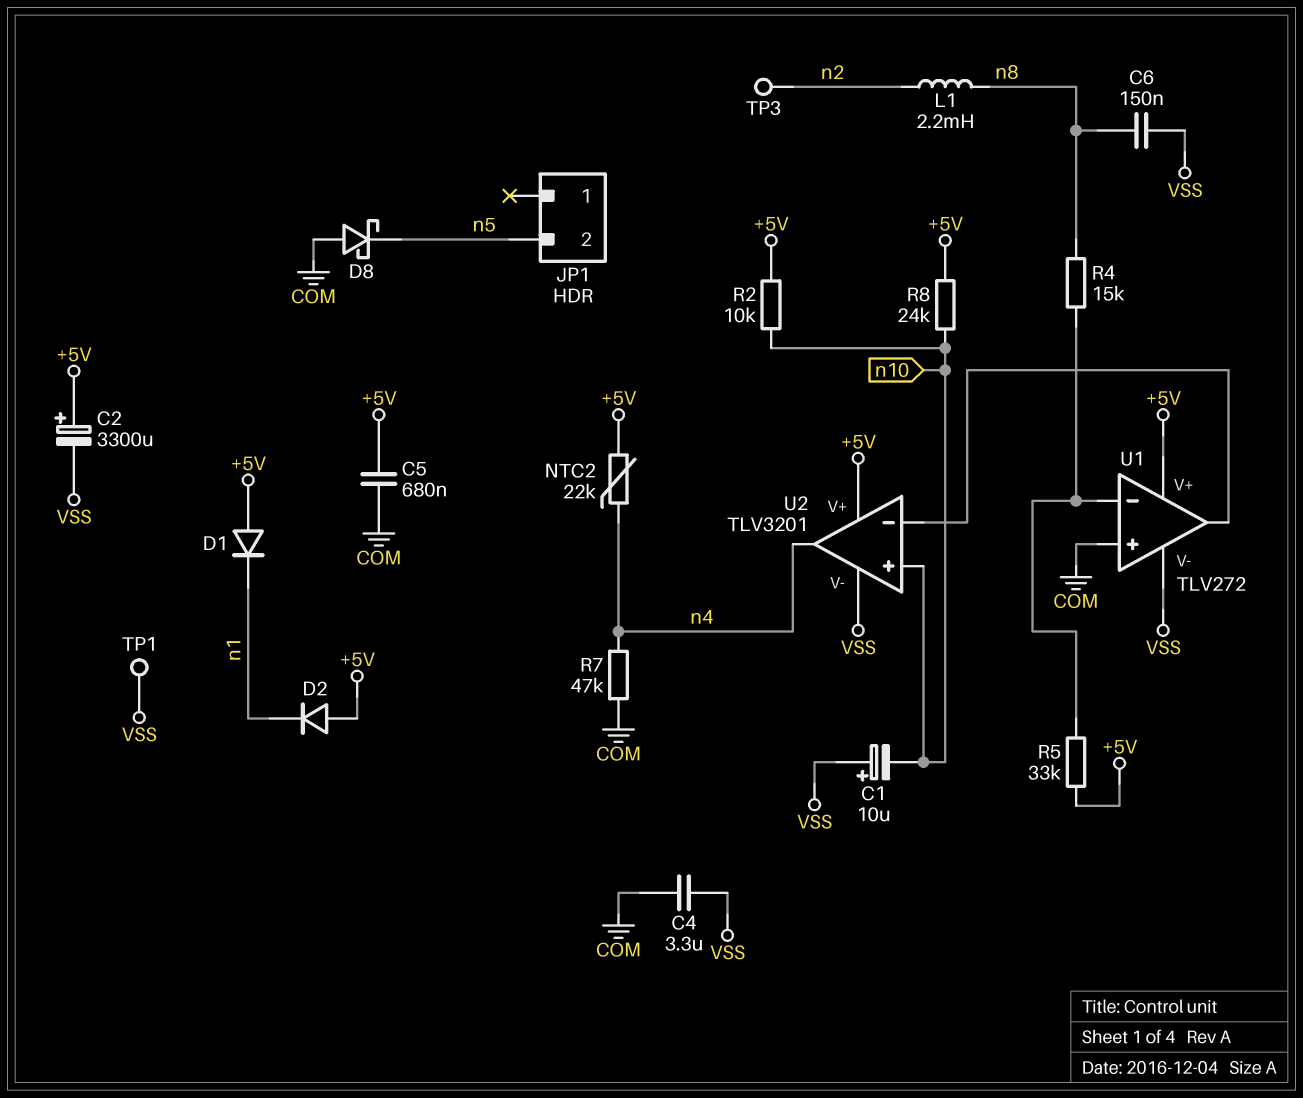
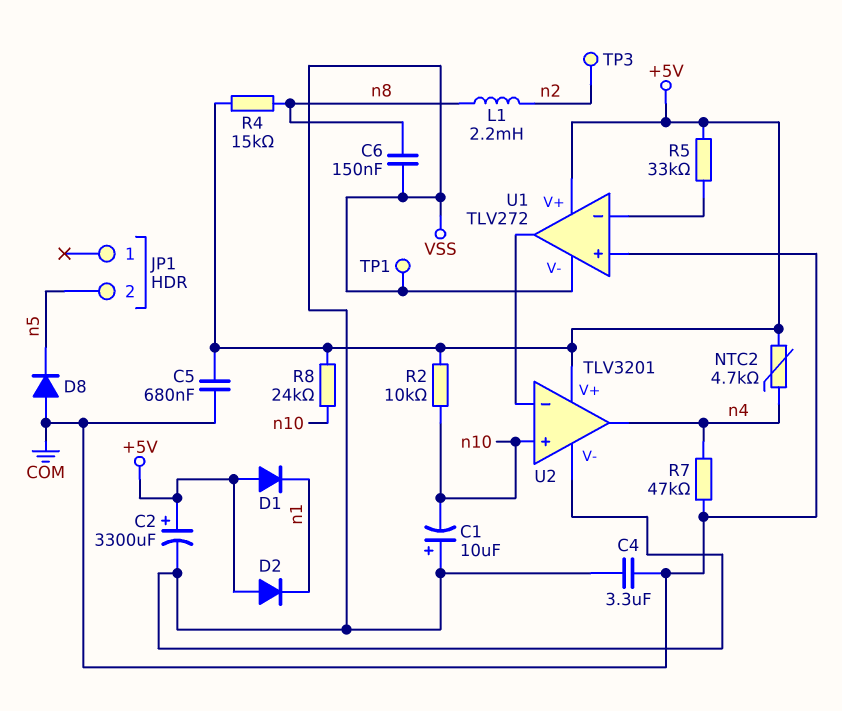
D8: schottky (A COM, K n5) -> diode (A COM, K n5)
NTC2: 22k (+5V, n4) -> 4.7k (+5V, n4)
R4: 15k (U1/in-, n8) -> 15k (+5V, n8)

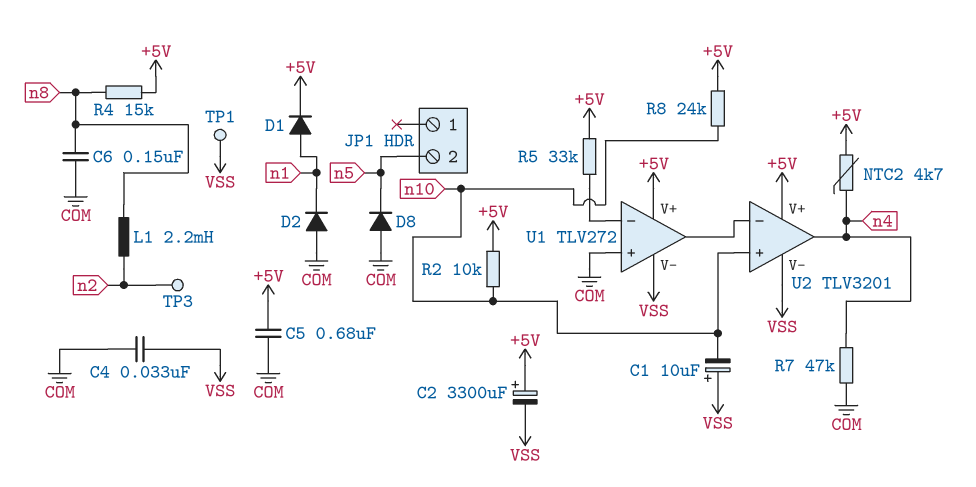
C4: 3.3uF (COM, VSS) -> 33nF (COM, VSS)
C6: 150nF (VSS, n8) -> 150nF (COM, n8)
D1: diode (A +5V, K n1) -> diode (A n1, K +5V)
D2: diode (A +5V, K n1) -> diode (A COM, K n1)

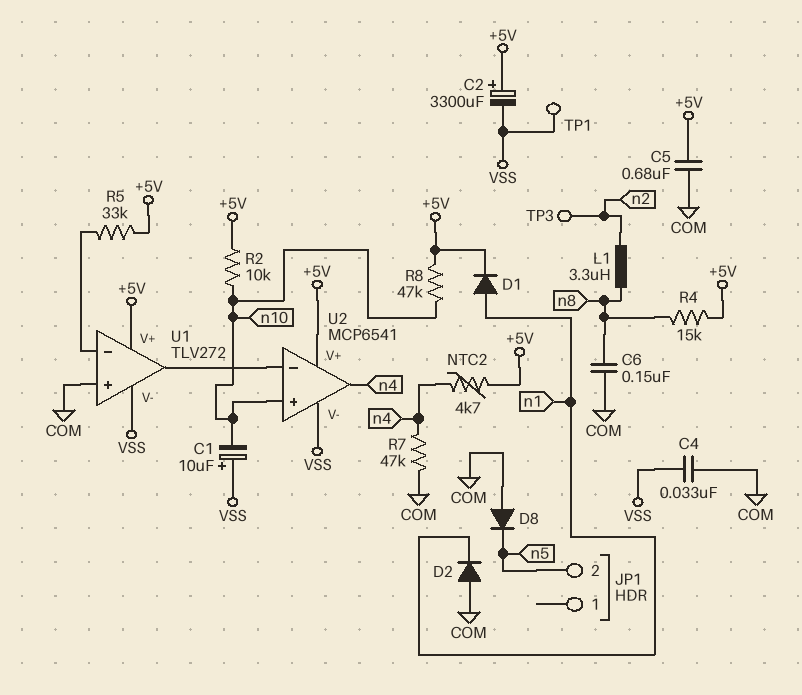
L1: 2.2mH (n2, n8) -> 3.3uH (n2, n8)
R8: 24k (+5V, n10) -> 47k (+5V, n10)
U2: TLV3201 -> MCP6541

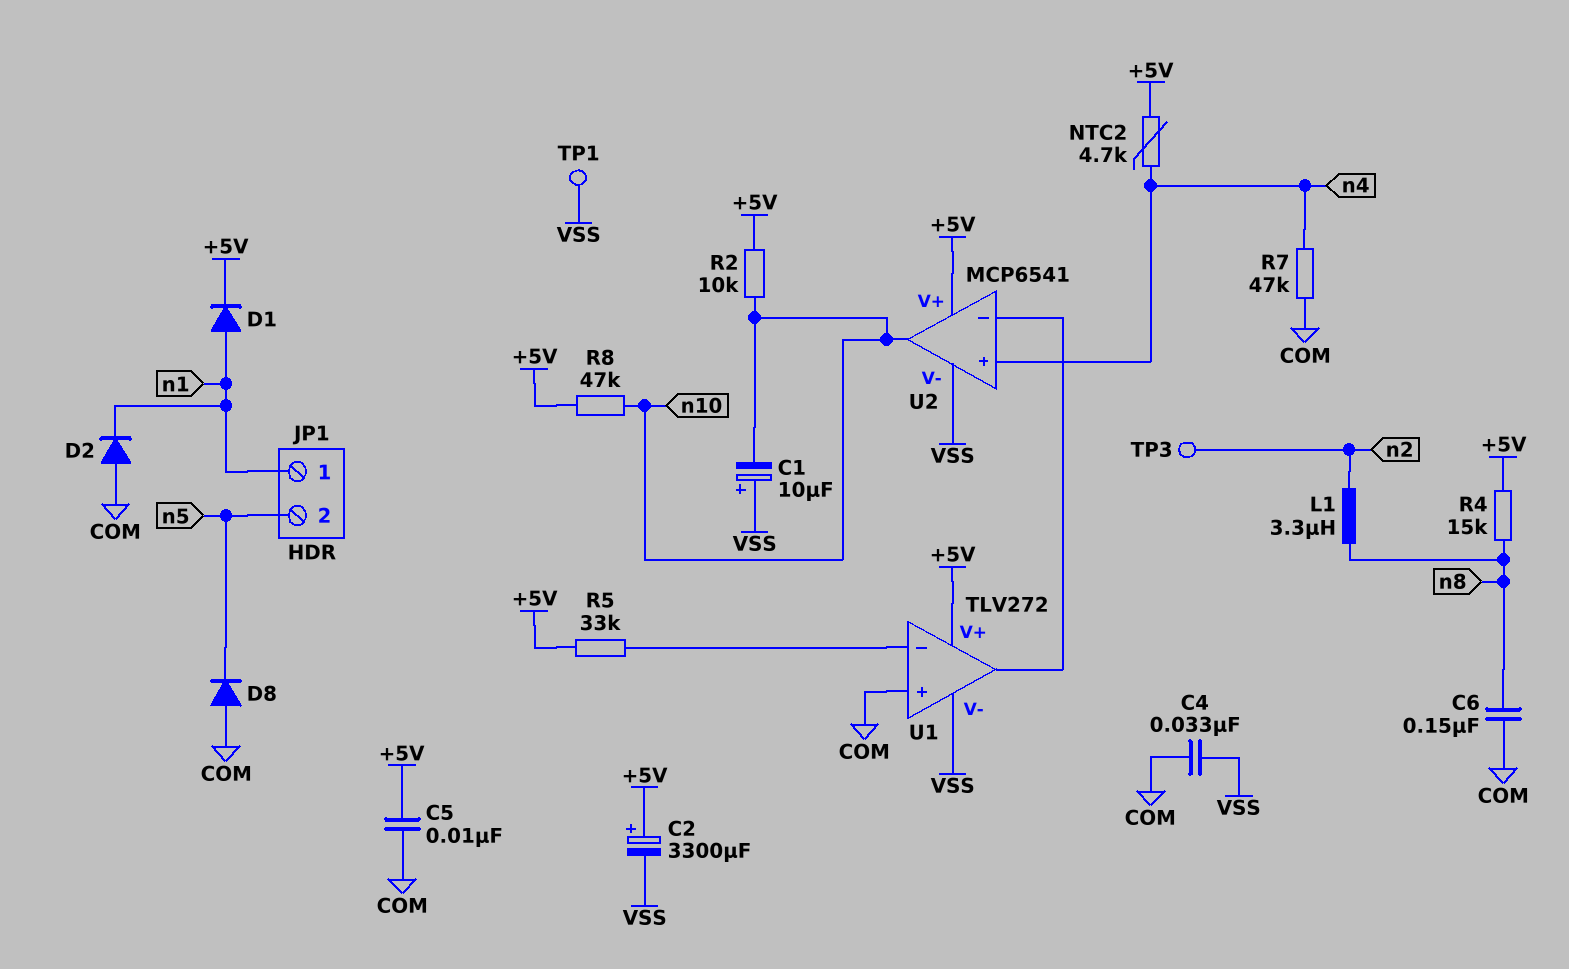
C5: 680nF (+5V, COM) -> 10nF (+5V, COM)
JP1 pin 1: none -> n1
U2 pin in+: n10 -> n4
U2 pin out: n4 -> n10

